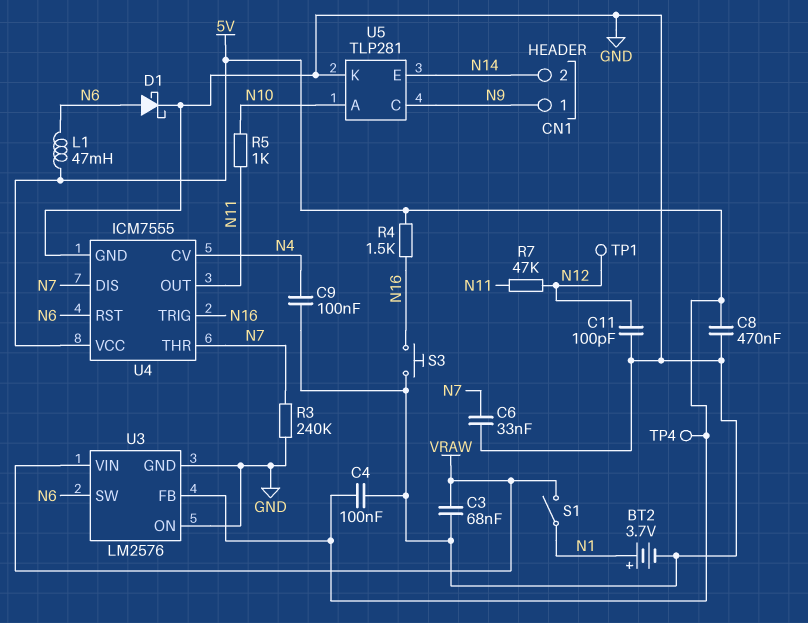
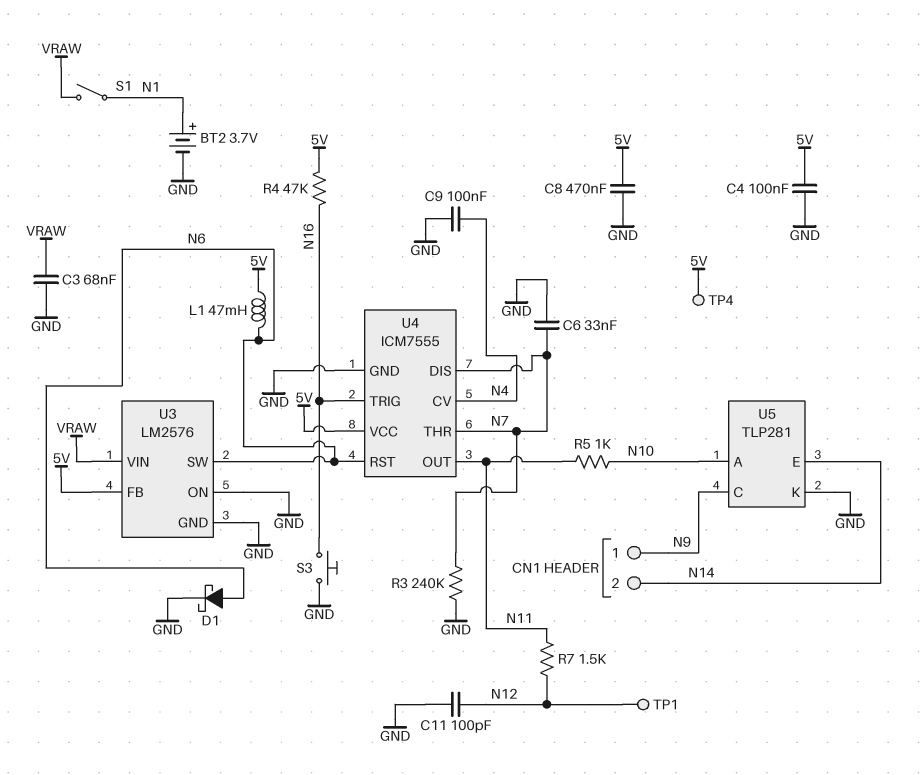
R4: 1.5k (5V, N16) -> 47k (5V, N16)
R7: 47k (N11, N12) -> 1.5k (N11, N12)

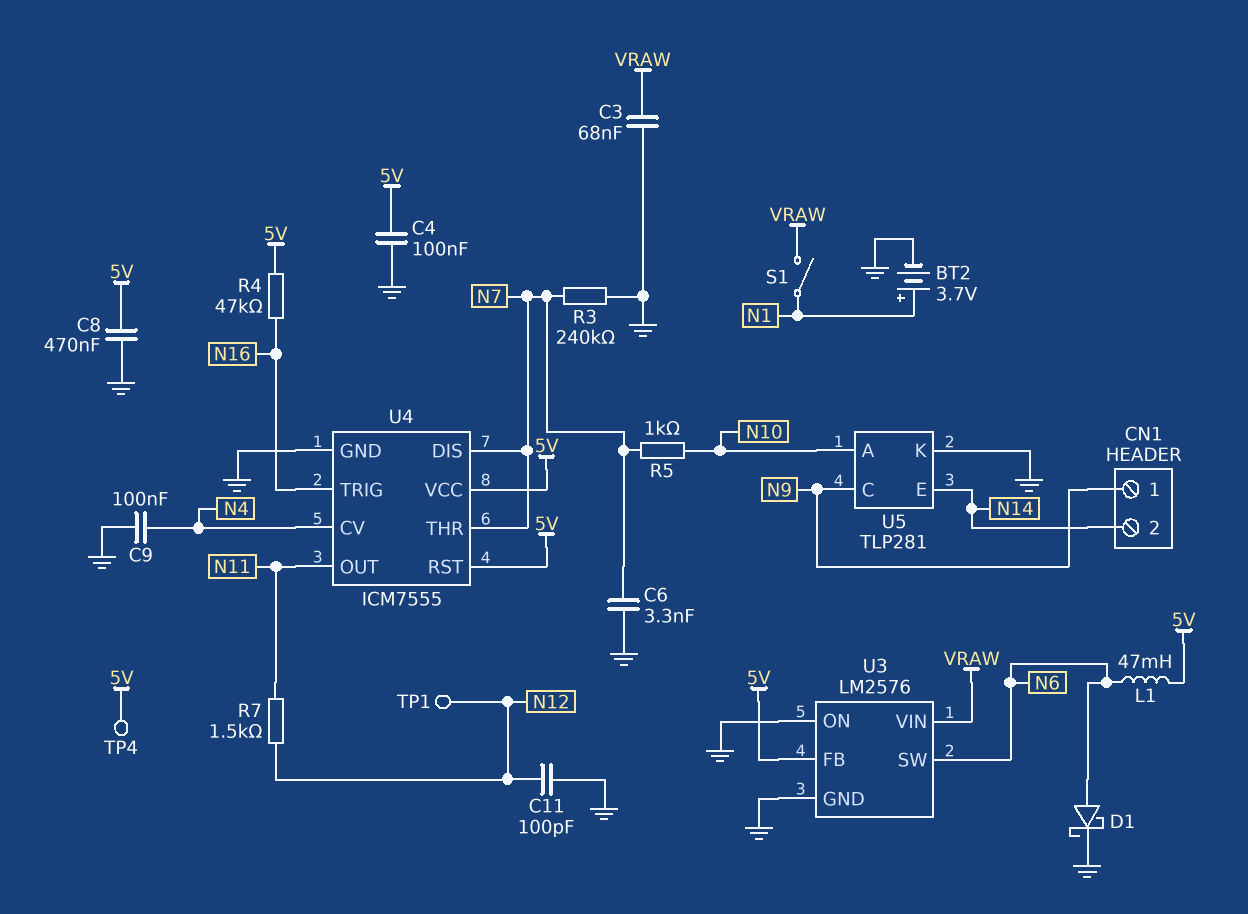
C6: 33nF (GND, N7) -> 3.3nF (GND, N7)
R5: 1k (N10, N11) -> 1k (N7, N10)
S3: button (GND, N16) -> none
U4 pin RST: N6 -> 5V

